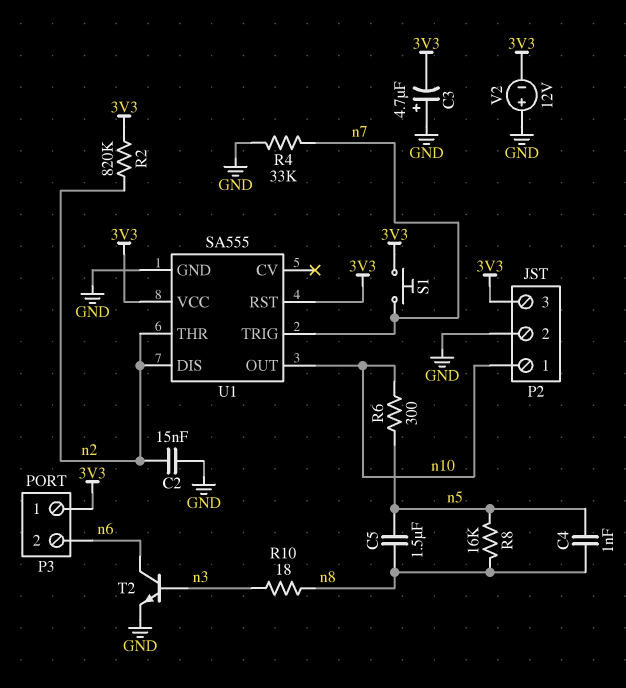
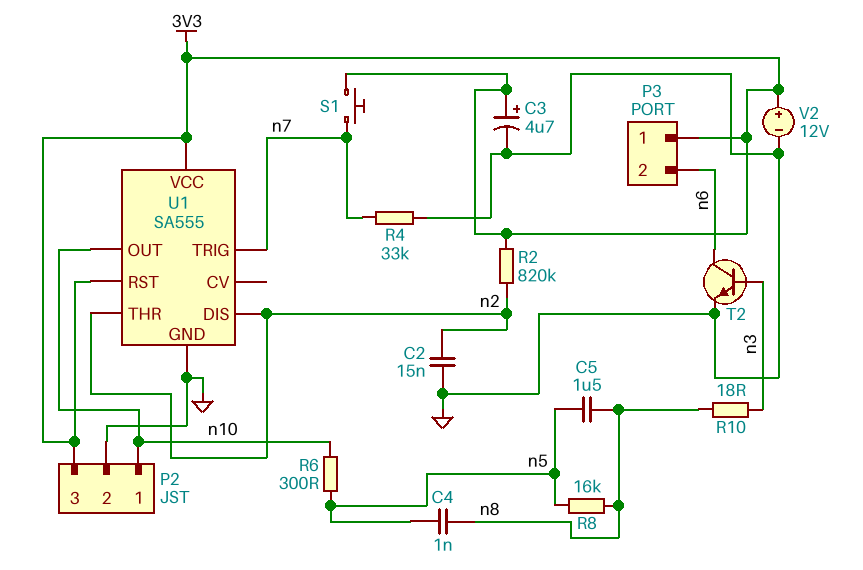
C3: 4.7uF (plus GND, minus 3V3) -> 4.7uF (plus 3V3, minus GND)
V2: 12V (plus GND, minus 3V3) -> 12V (plus 3V3, minus GND)

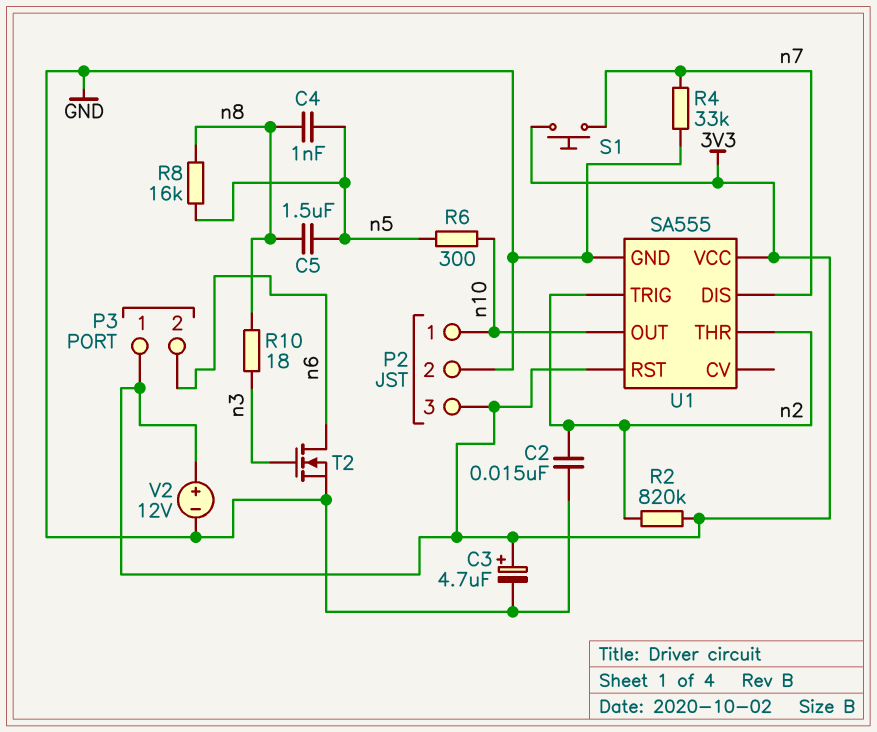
T2: NPN (B n3, C n6, E GND) -> NMOS (G n3, D n6, S GND)
U1 pin DIS: n2 -> n7
U1 pin TRIG: n7 -> n2

